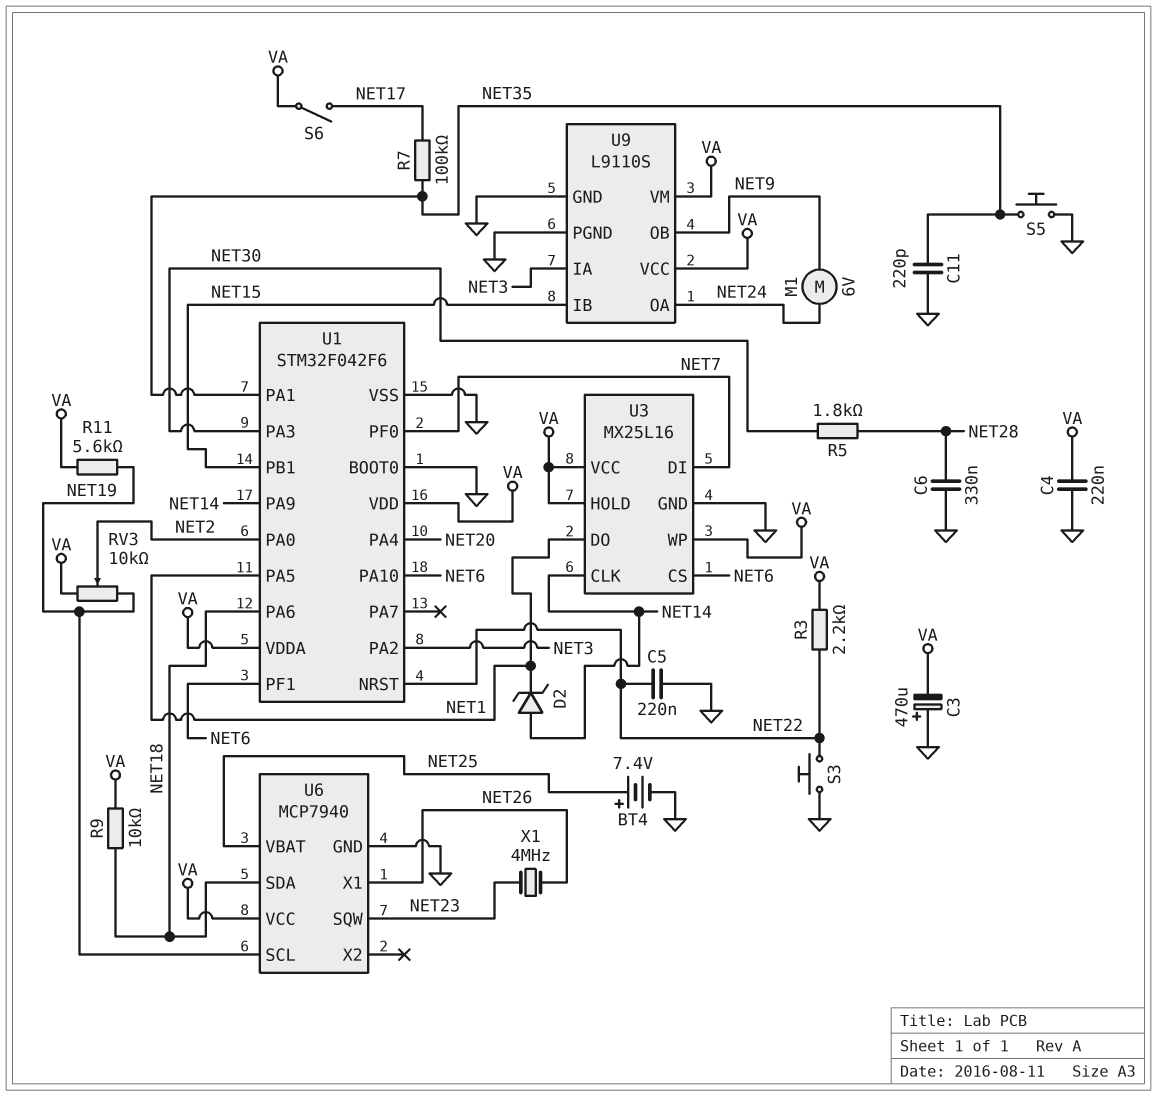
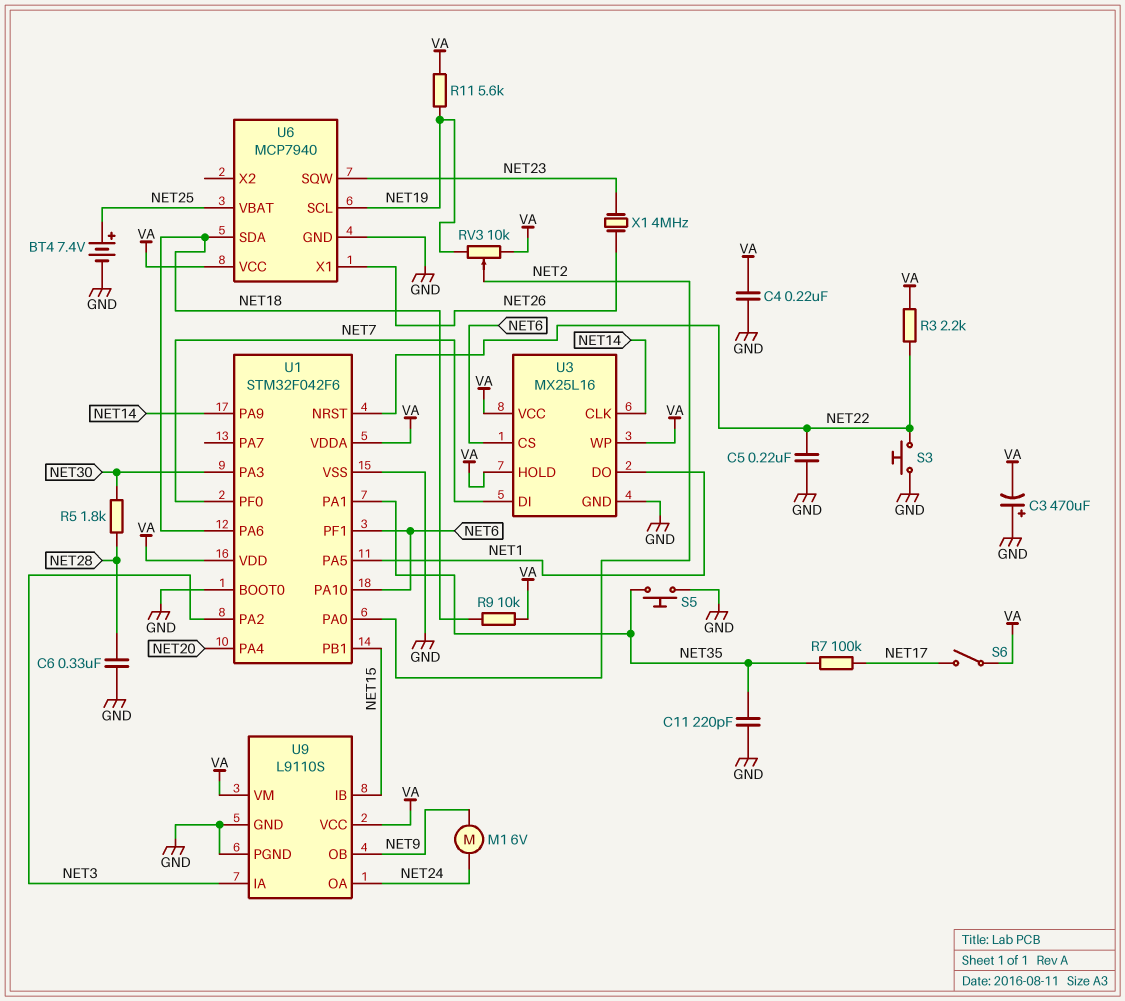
D2: zener (A NET14, K NET1) -> none

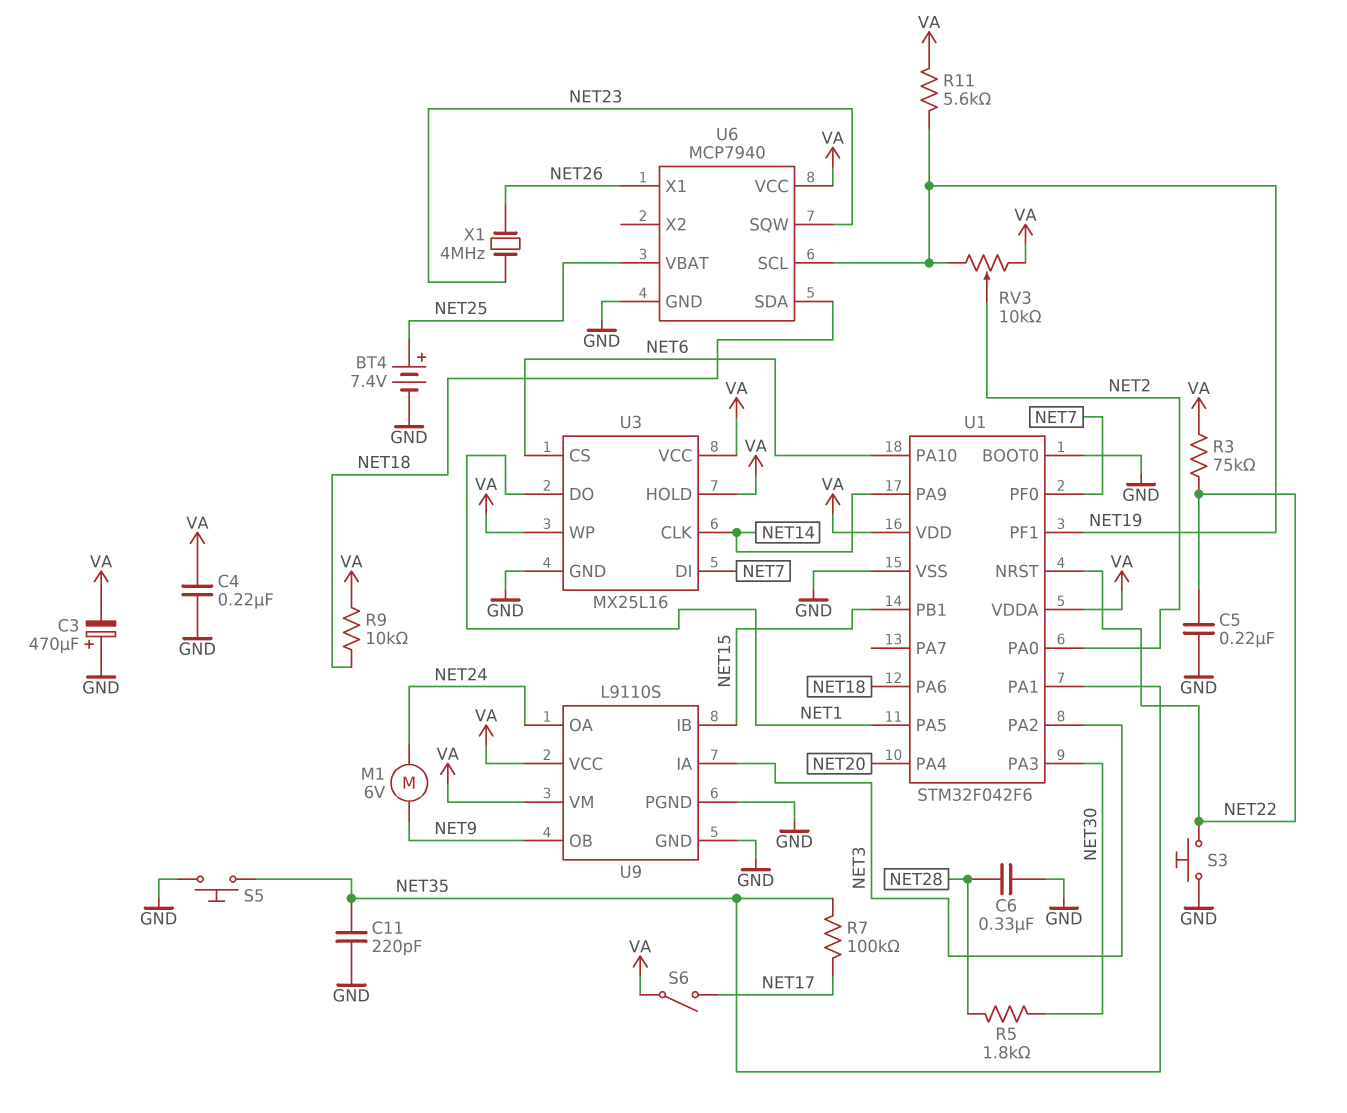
R3: 2.2k (NET22, VA) -> 75k (NET22, VA)
U1 pin PF1: NET6 -> NET19

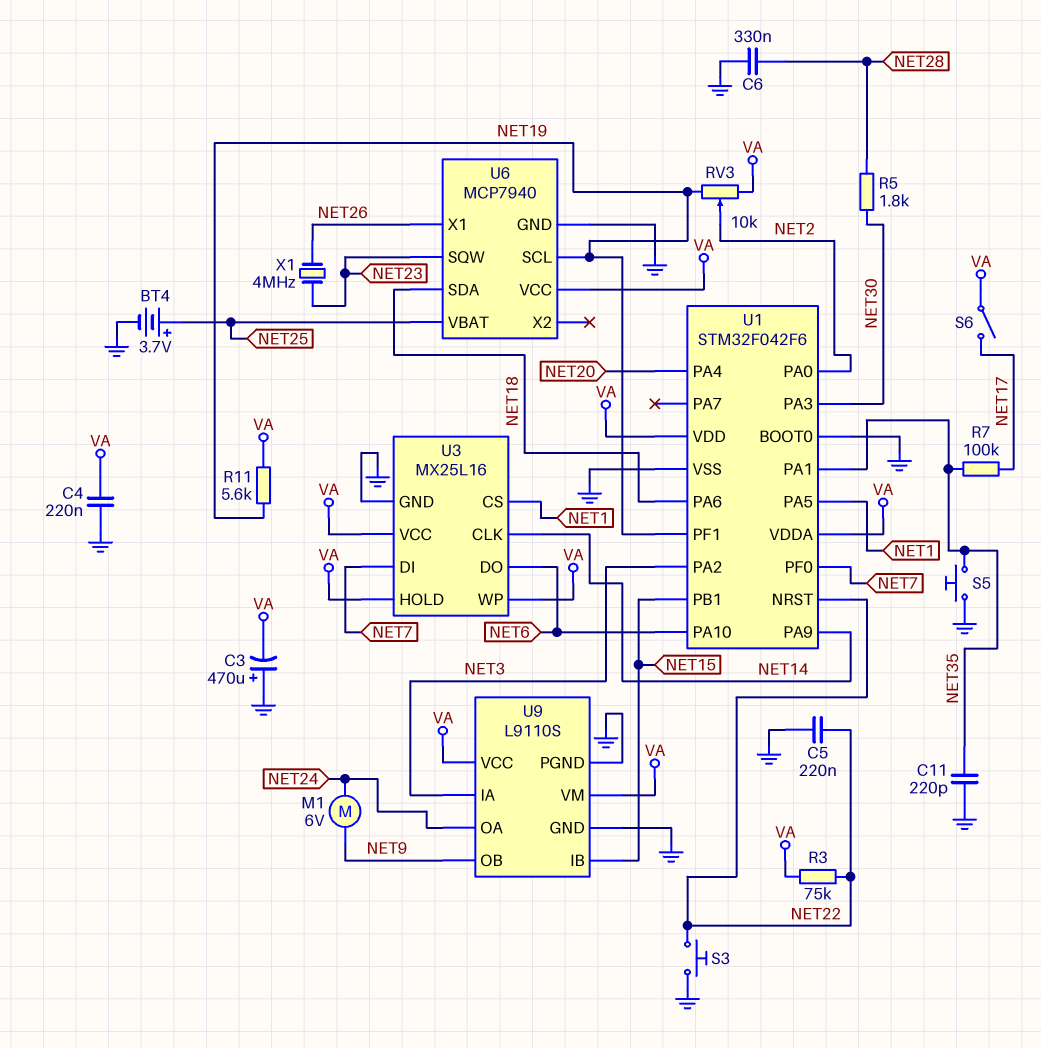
BT4: 7.4V (plus NET25, minus GND) -> 3.7V (plus NET25, minus GND)
R9: 10k (NET18, VA) -> none
U3 pin CS: NET6 -> NET1
U3 pin DO: NET1 -> NET6

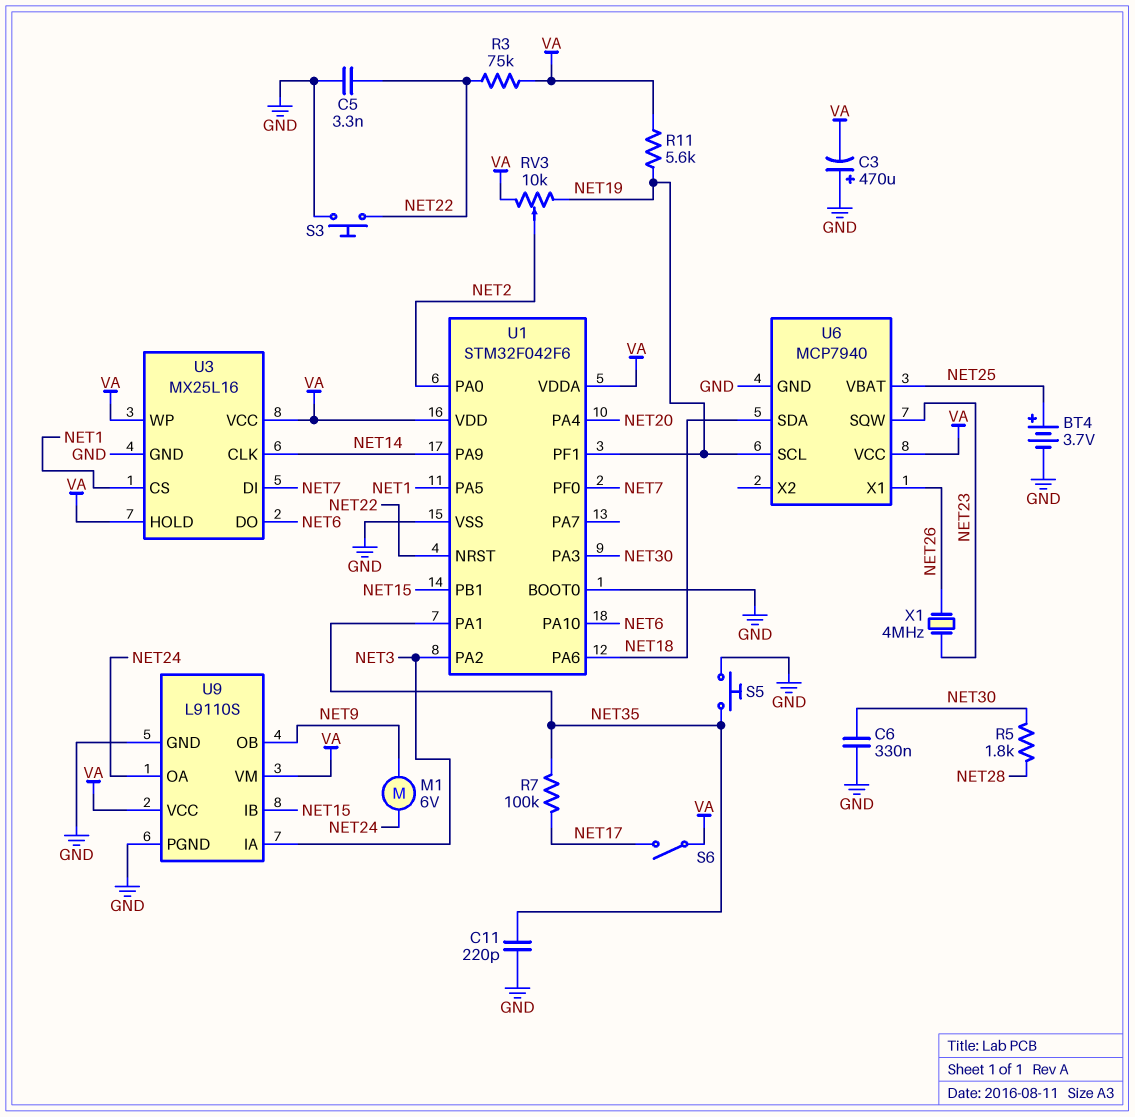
C4: 220nF (GND, VA) -> none
C5: 220nF (GND, NET22) -> 3.3nF (GND, NET22)
C6: 330nF (GND, NET28) -> 330nF (GND, NET30)

